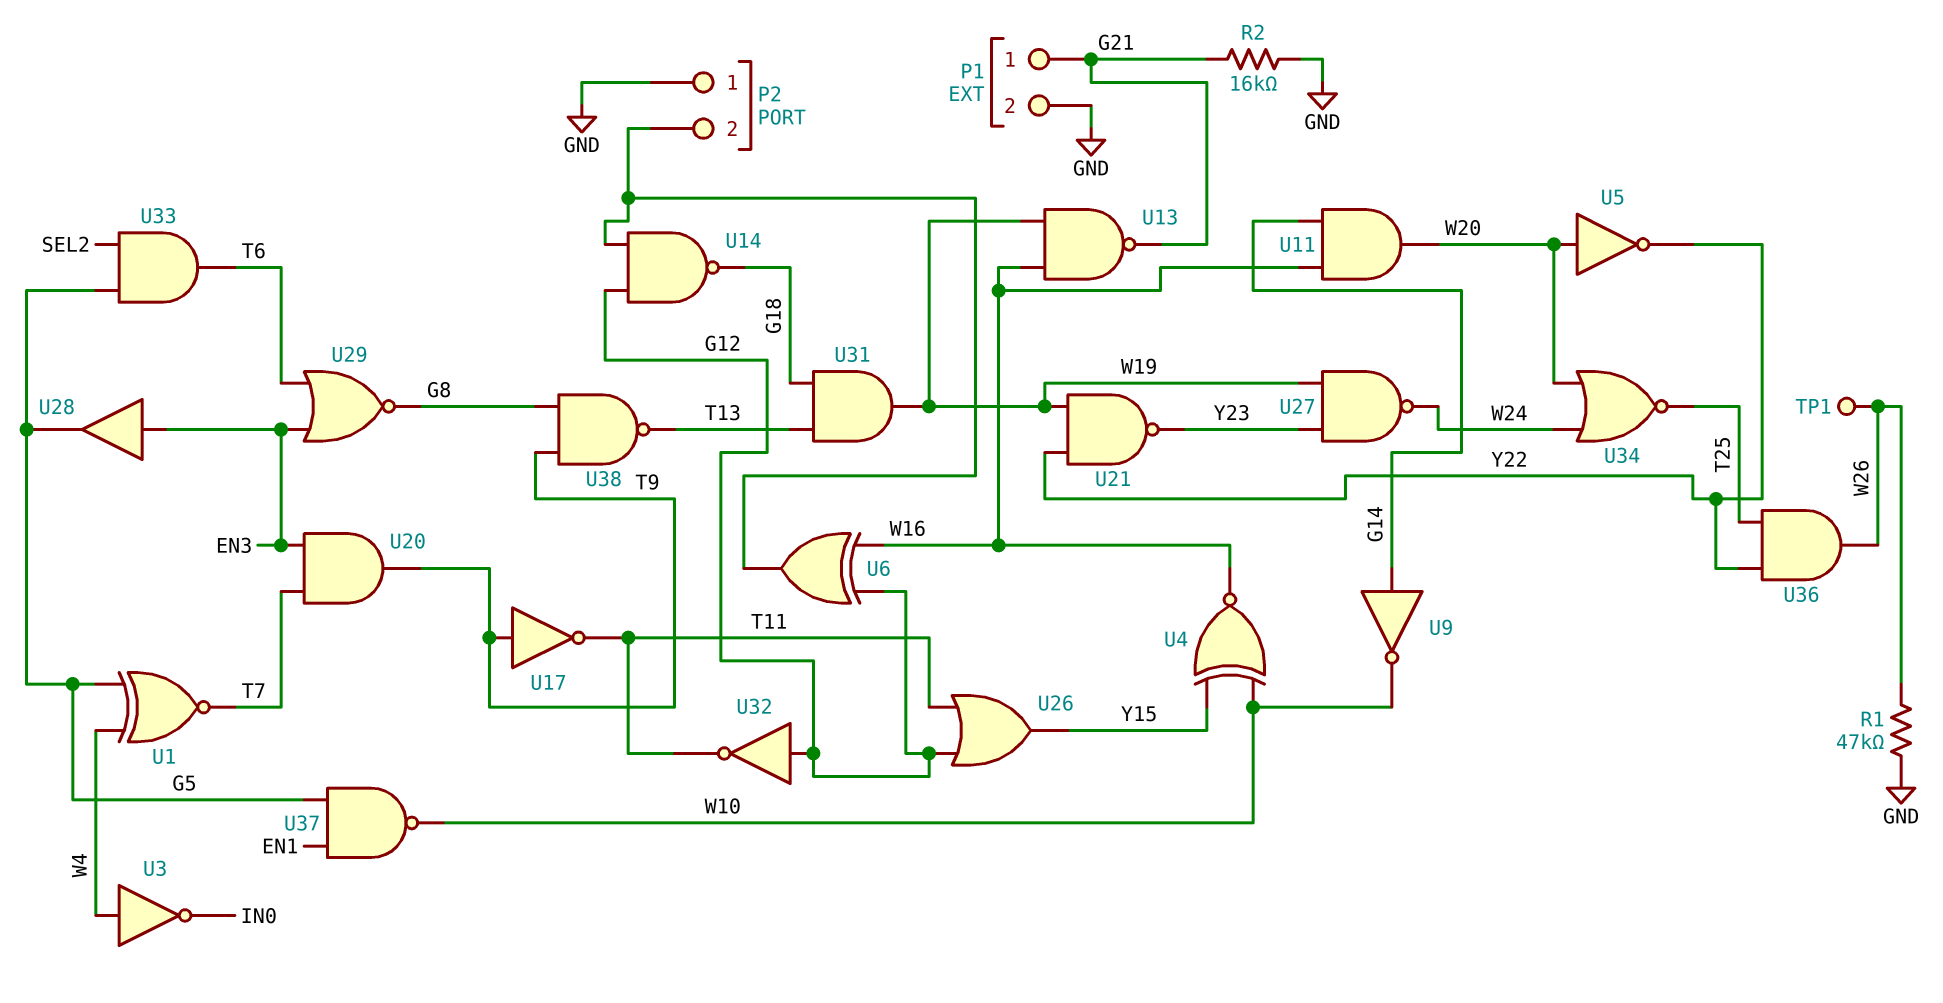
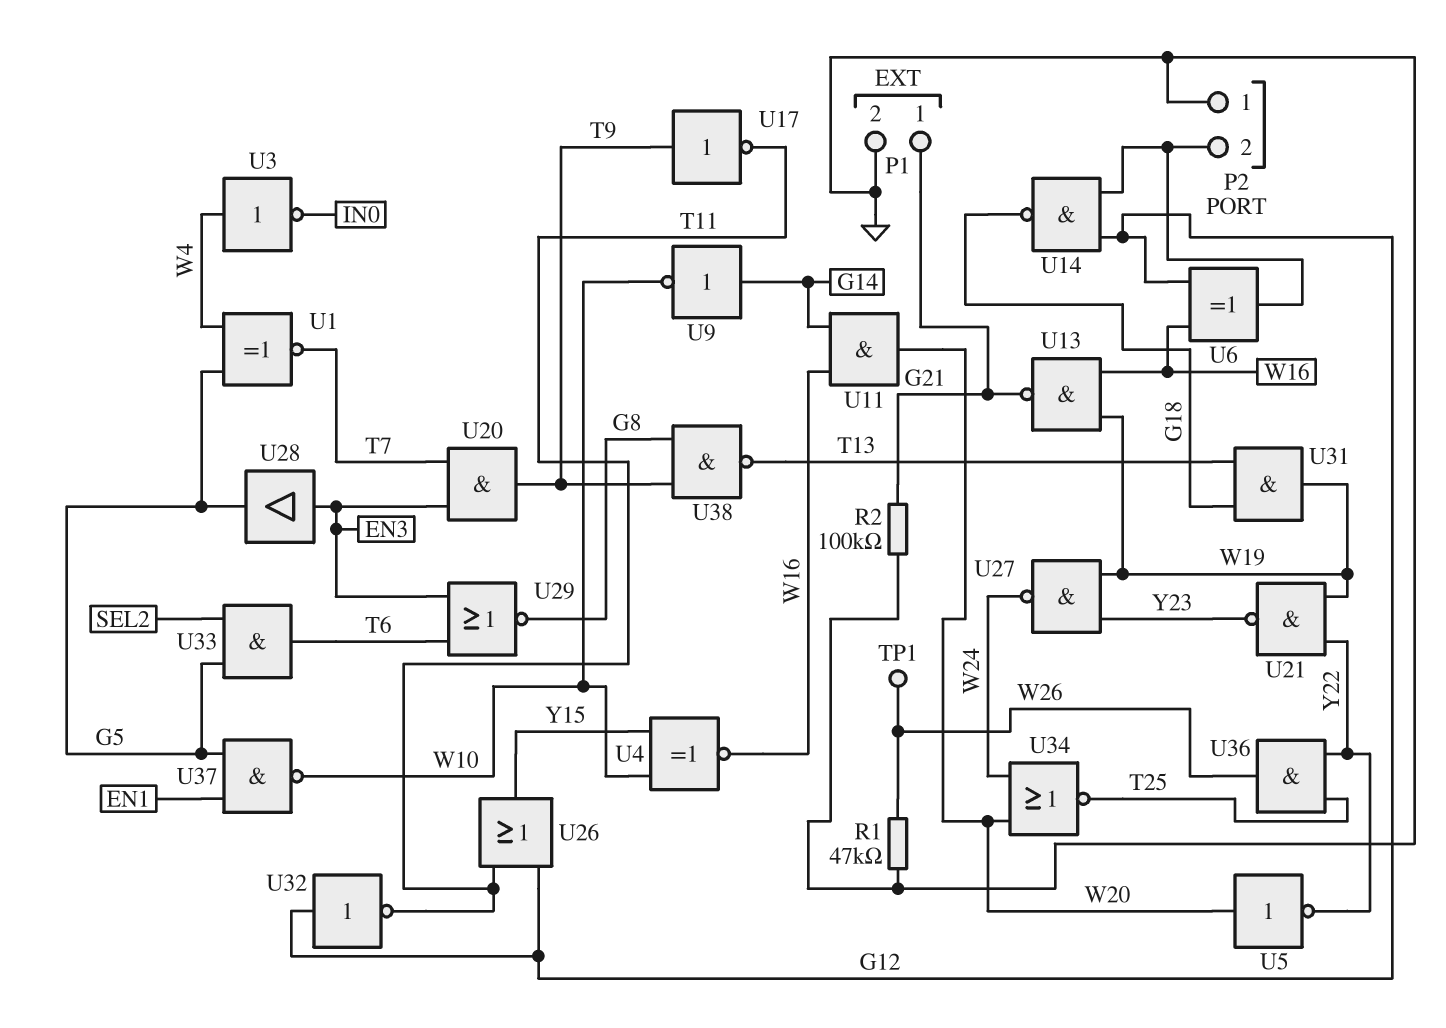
R2: 16k (G21, GND) -> 100k (G21, GND)

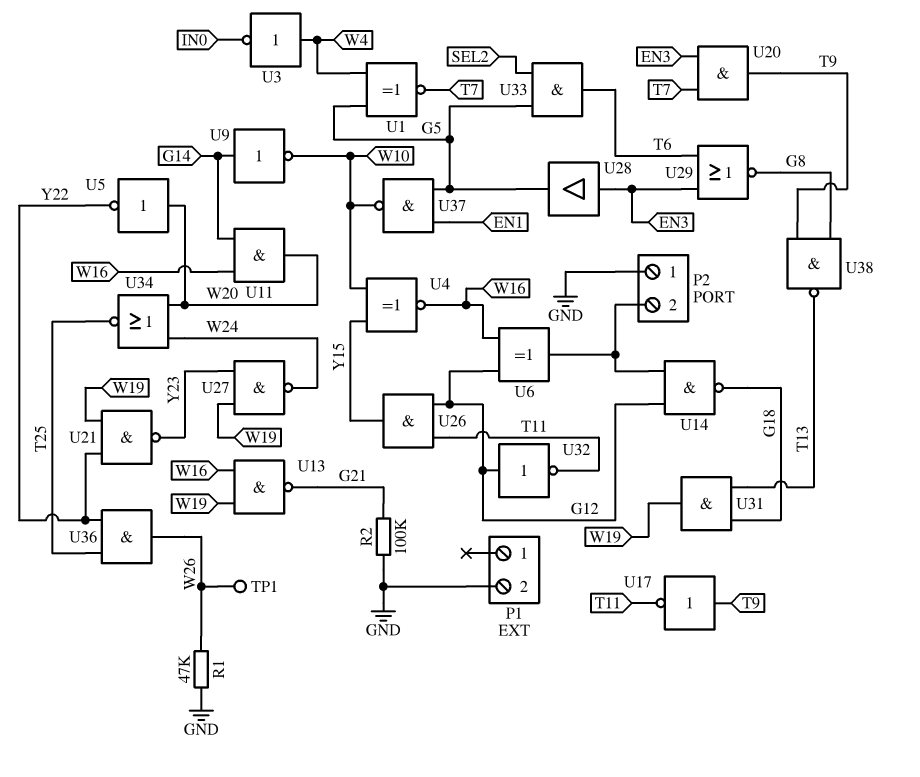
P1 pin 1: G21 -> none
U26: OR (in G12, in T11, out Y15) -> AND (in G12, in T11, out Y15)

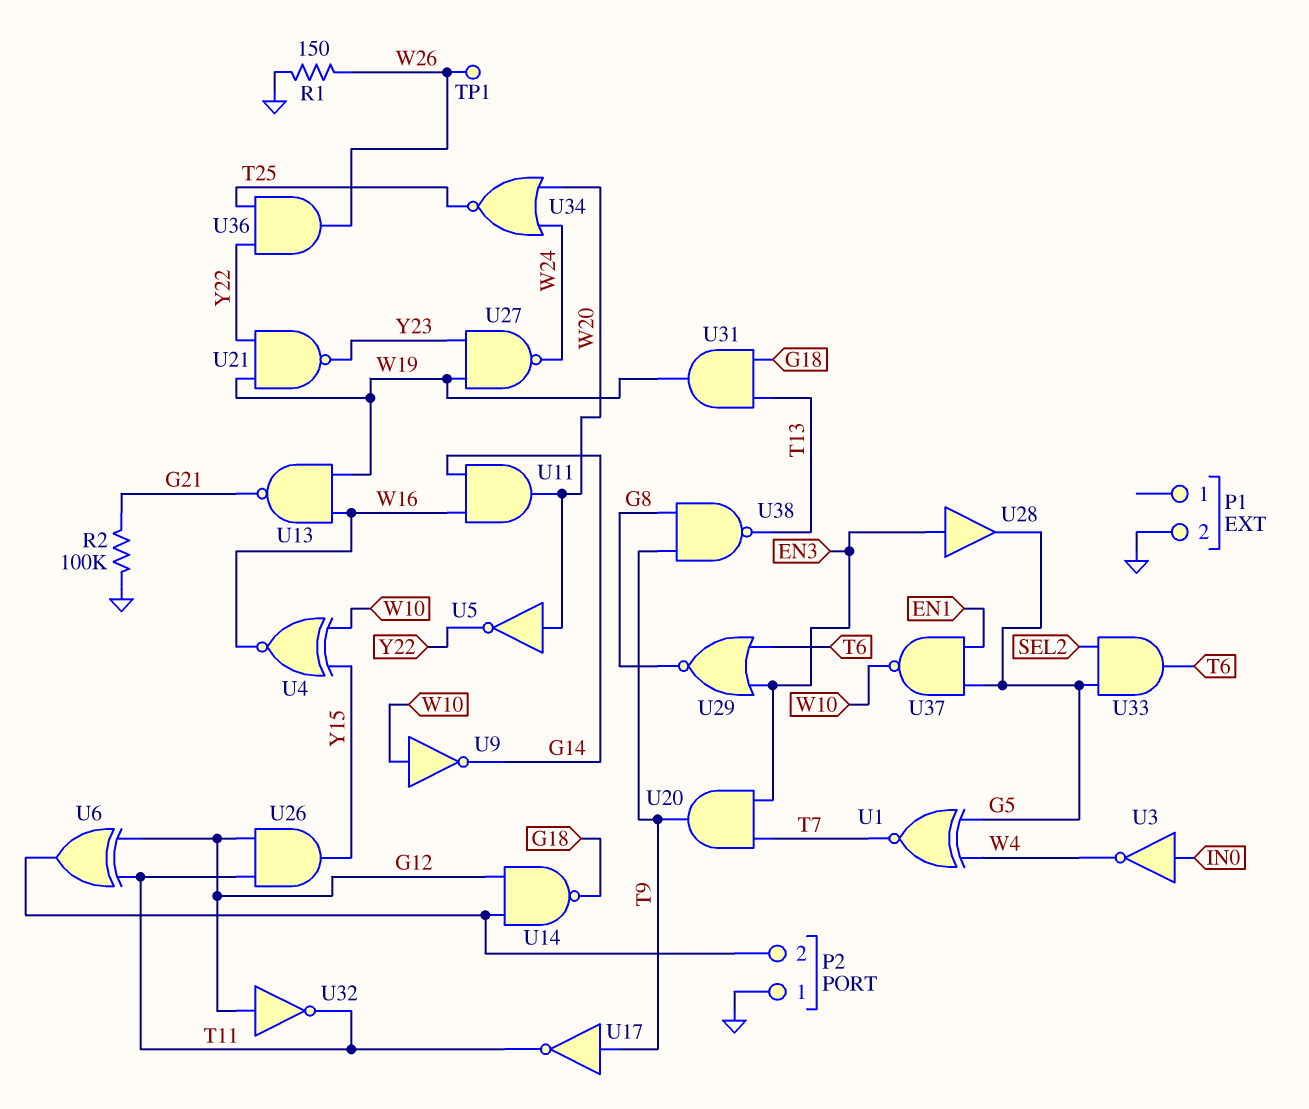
R1: 47k (GND, W26) -> 150 (GND, W26)
U3: NOT (in W4, out IN0) -> NOT (in IN0, out W4)
U6: XOR (in G12, in W16, out P2/2) -> XOR (in G12, in T11, out P2/2)
U9: NOT (in G14, out W10) -> NOT (in W10, out G14)

